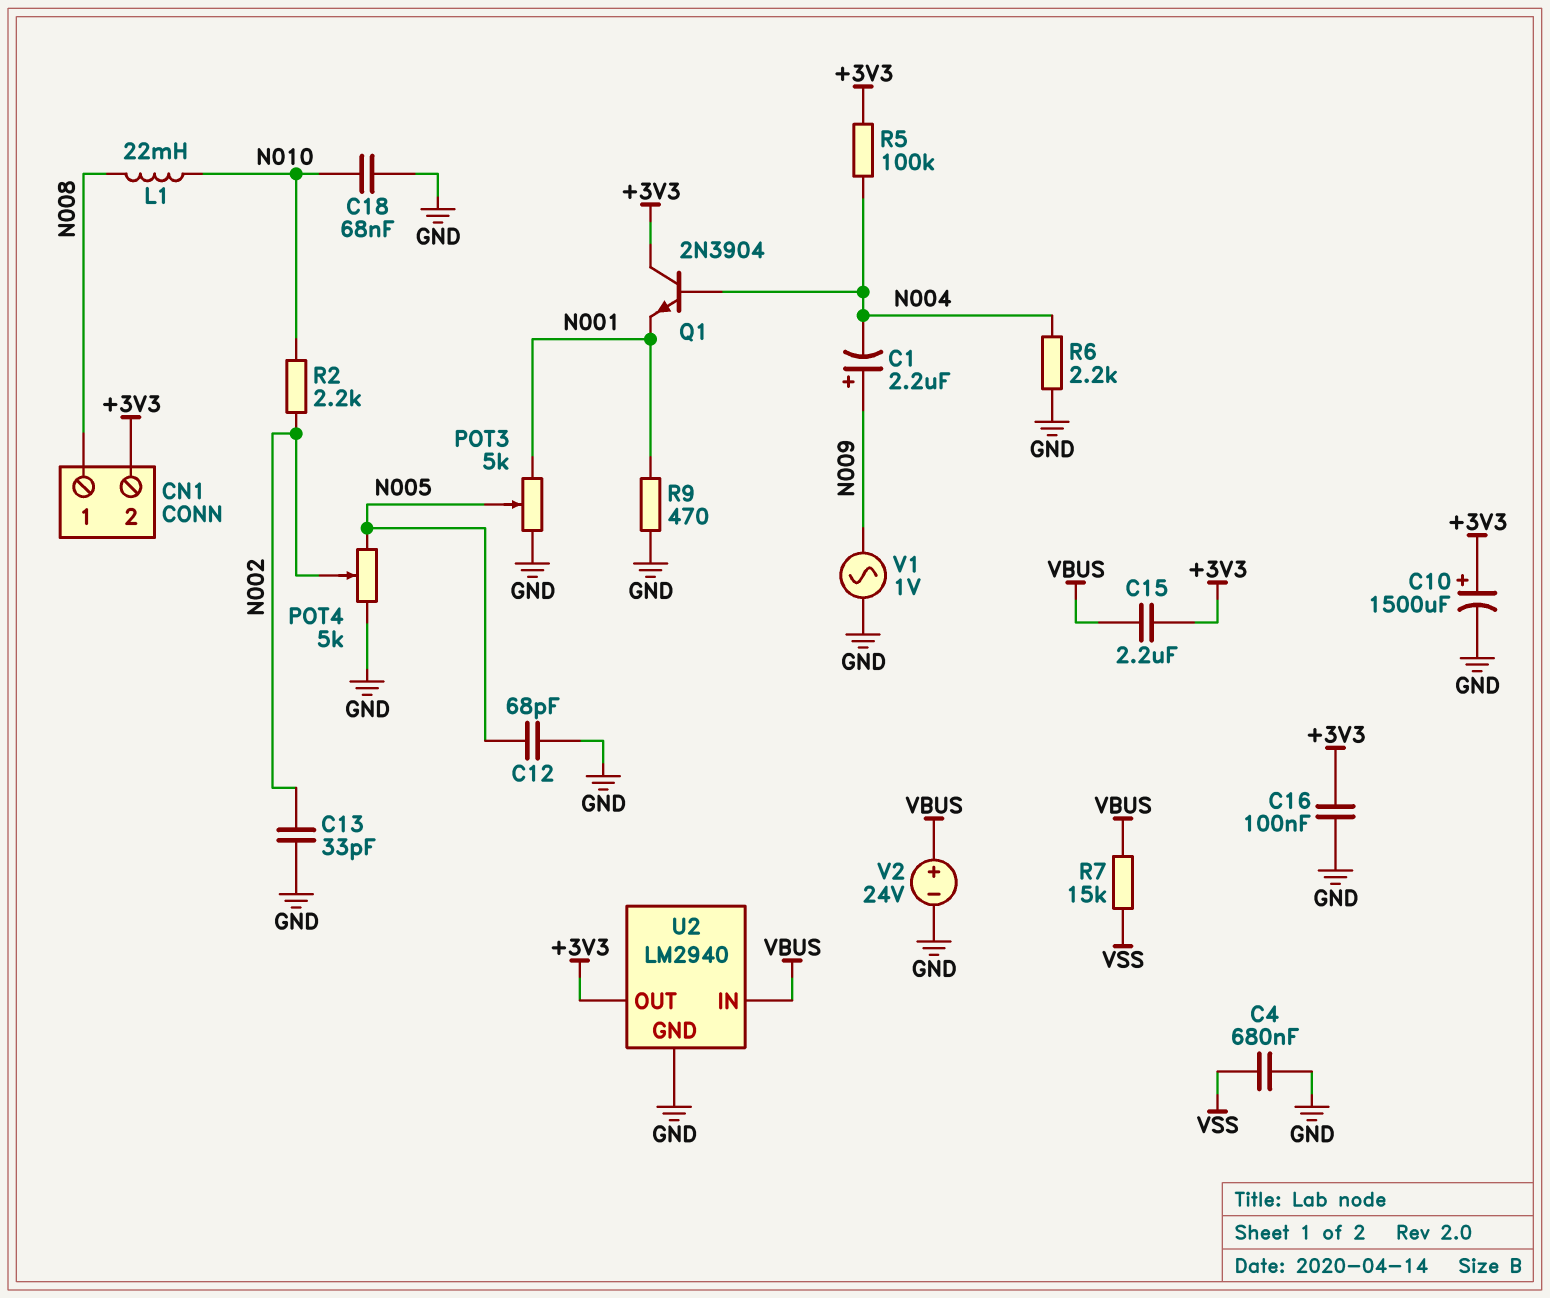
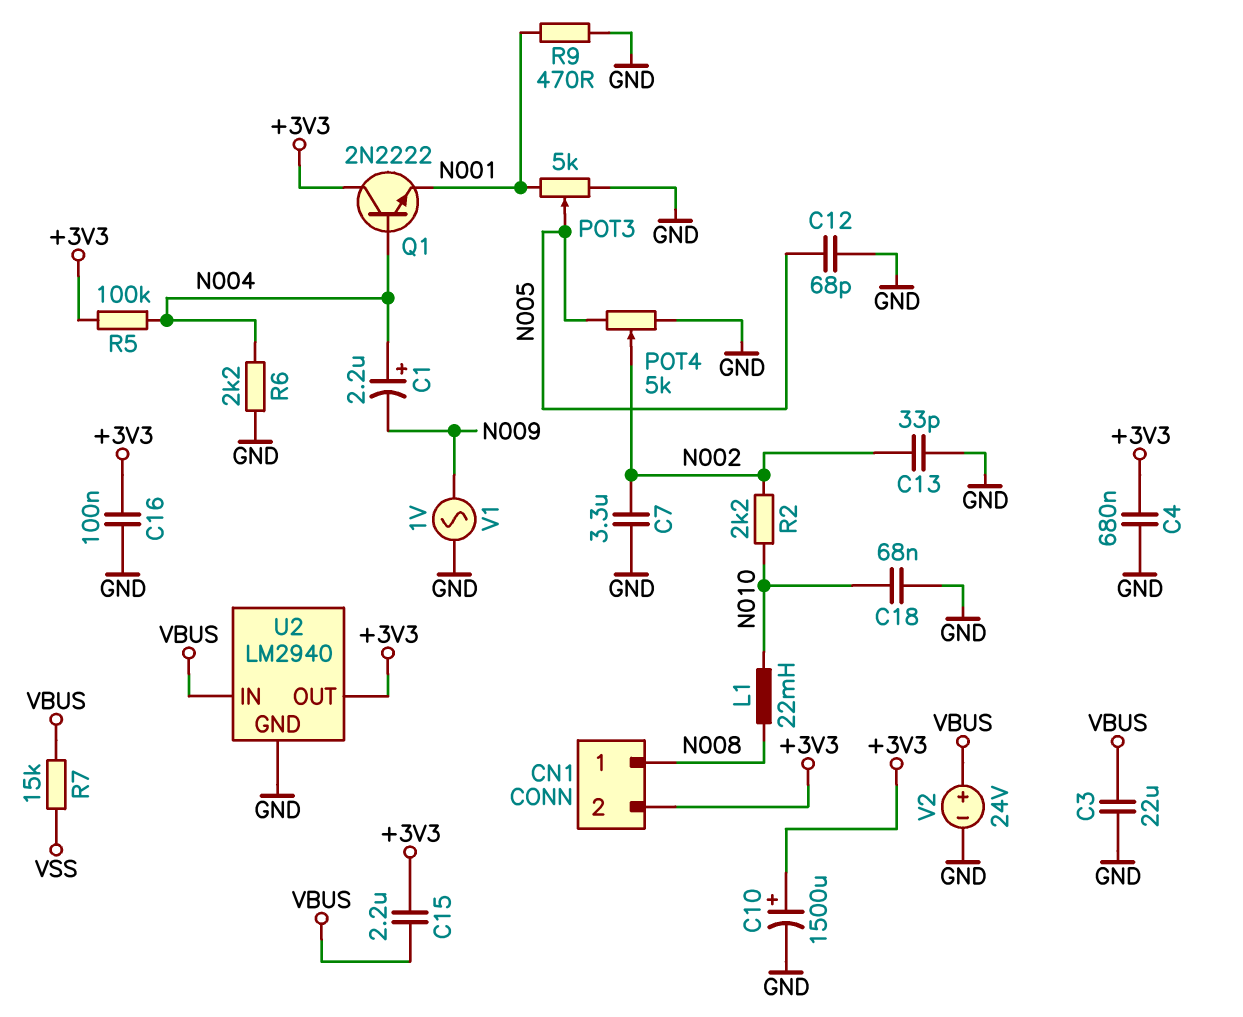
C1: 2.2uF (plus N009, minus N004) -> 2.2uF (plus N004, minus N009)
C3: none -> 22uF (GND, VBUS)
C4: 680nF (GND, VSS) -> 680nF (+3V3, GND)
C7: none -> 3.3uF (GND, N002)
Q1: NPN 2N3904 (B N004, C +3V3, E N001) -> NPN 2N2222 (B N004, C +3V3, E N001)

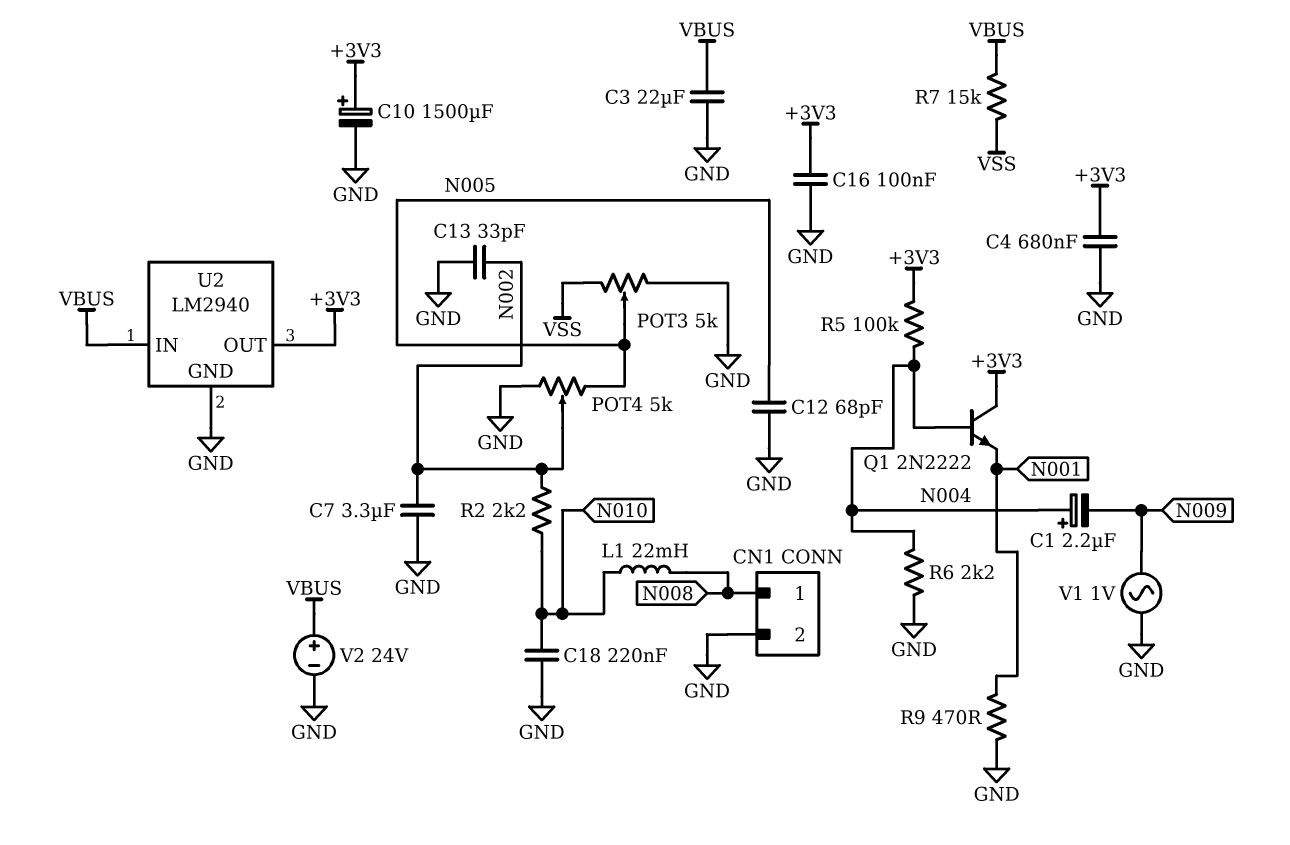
C15: 2.2uF (+3V3, VBUS) -> none
C18: 68nF (GND, N010) -> 220nF (GND, N010)
CN1 pin 2: +3V3 -> GND
POT3: 5k (GND, N001, wiper N005) -> 5k (GND, VSS, wiper N005)

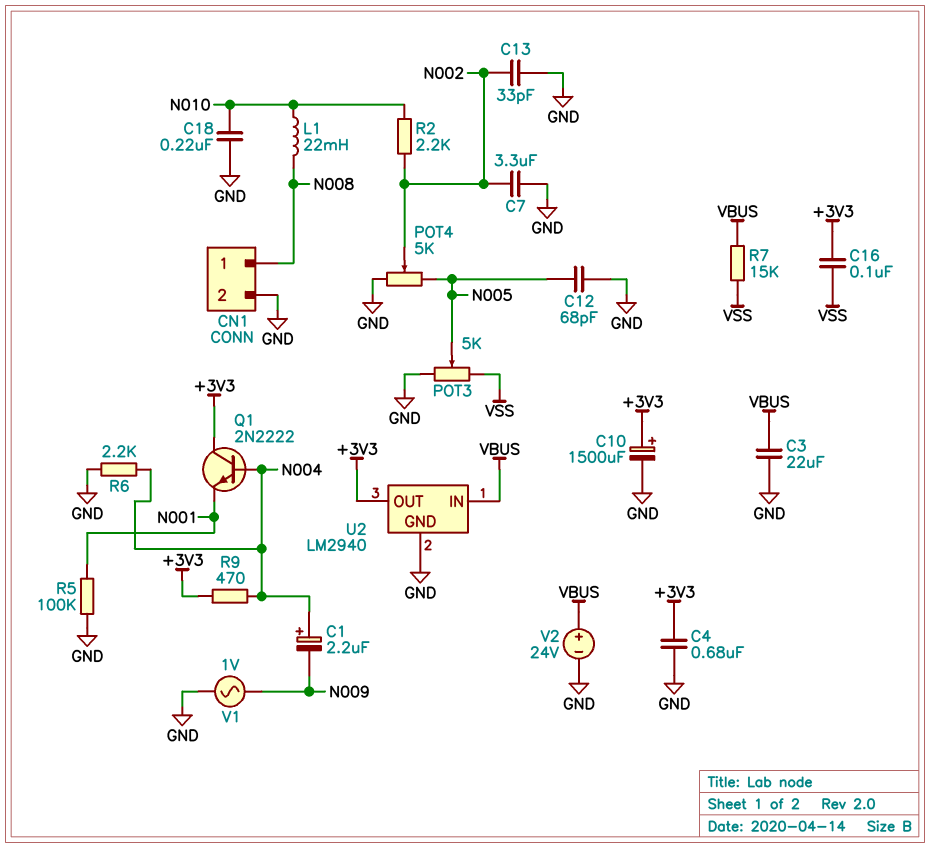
C16: 100nF (+3V3, GND) -> 100nF (+3V3, VSS)
R5: 100k (+3V3, N004) -> 100k (GND, N001)
R9: 470 (GND, N001) -> 470 (+3V3, N004)

